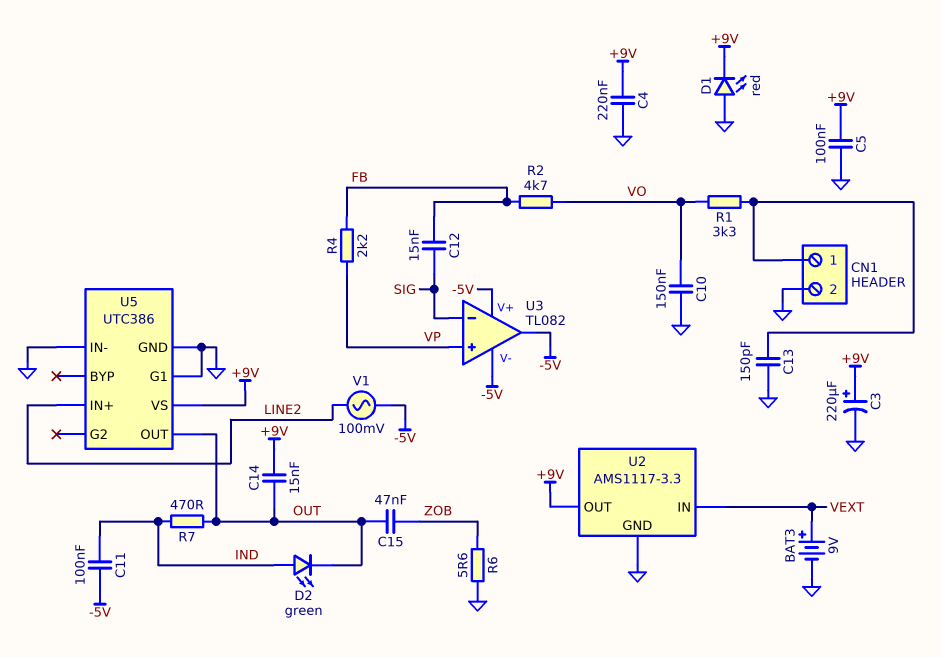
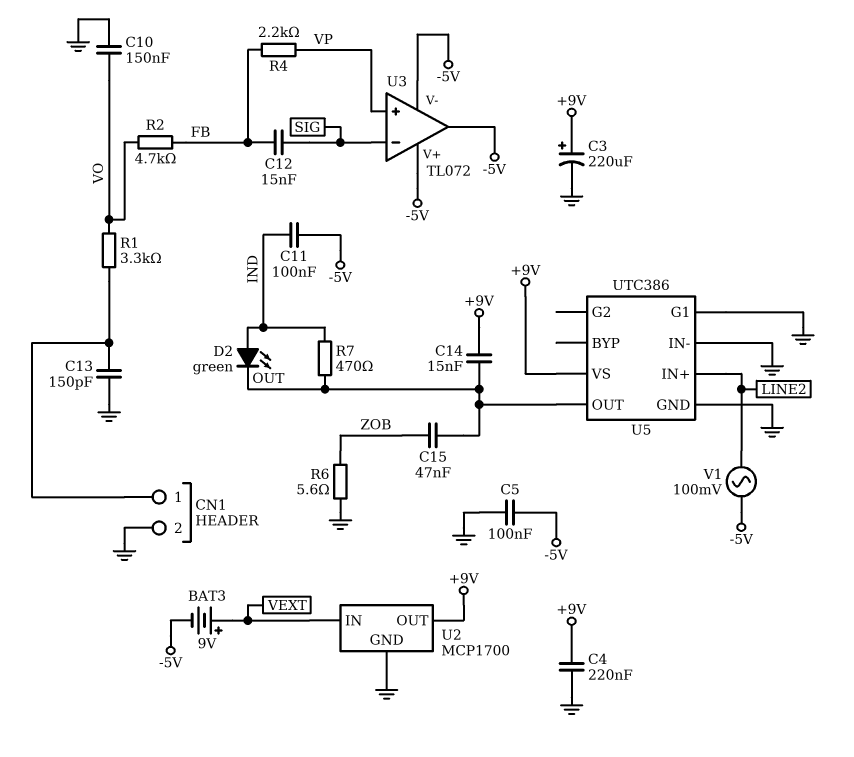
BAT3: 9V (plus VEXT, minus GND) -> 9V (plus VEXT, minus -5V)
C5: 100nF (+9V, GND) -> 100nF (-5V, GND)
D1: LED red (A GND, K +9V) -> none
U2: AMS1117-3.3 -> MCP1700
U3: TL082 -> TL072

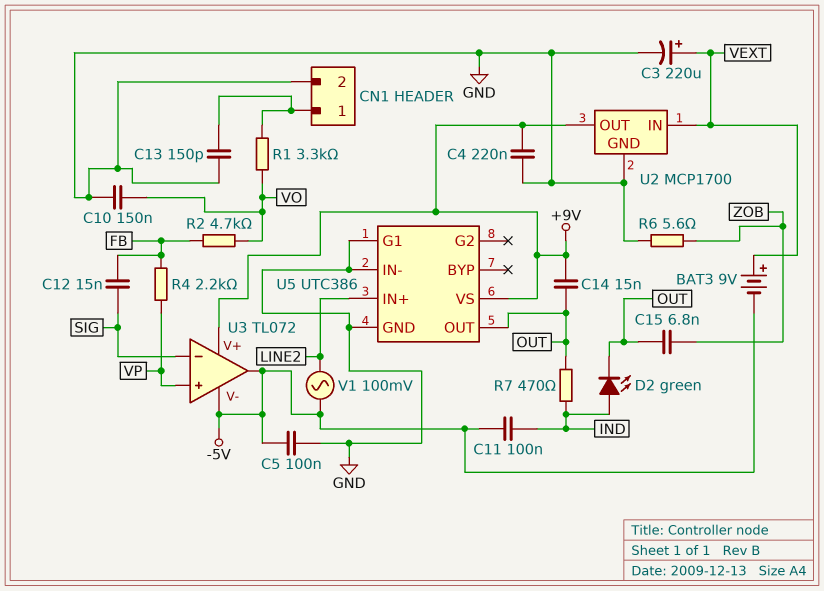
C3: 220uF (plus +9V, minus GND) -> 220uF (plus VEXT, minus GND)
C15: 47nF (OUT, ZOB) -> 6.8nF (OUT, ZOB)
U3 pin V+: -5V -> +9V

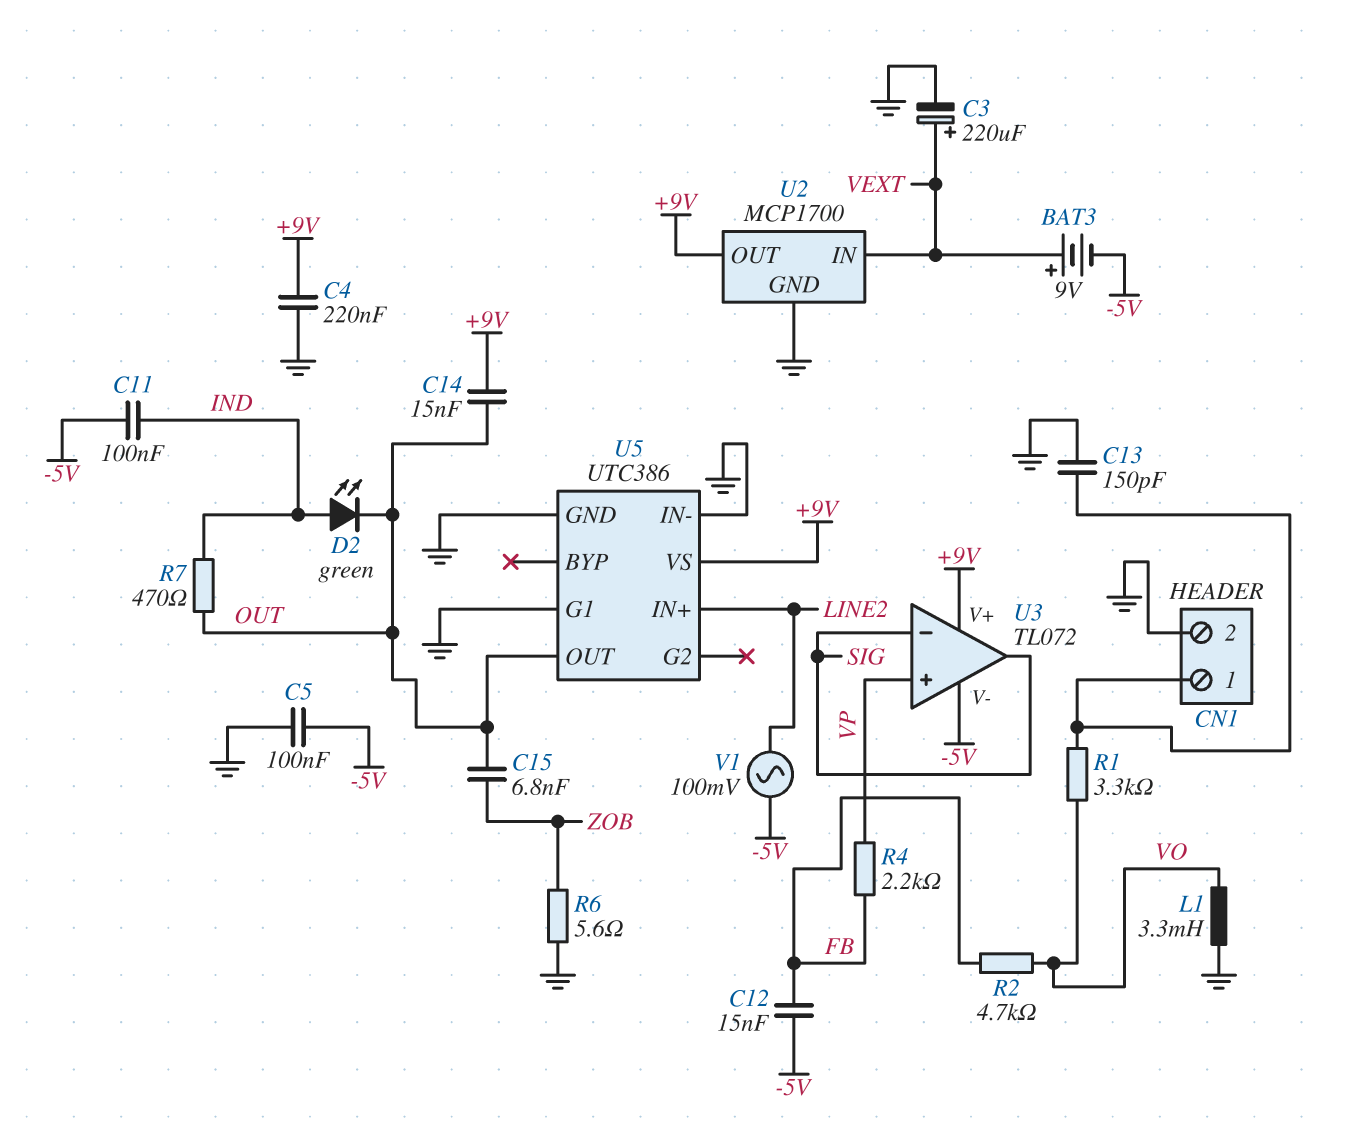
C10: 150nF (GND, VO) -> none
C12: 15nF (FB, SIG) -> 15nF (-5V, FB)
L1: none -> 3.3mH (GND, VO)
U3 pin out: -5V -> SIG

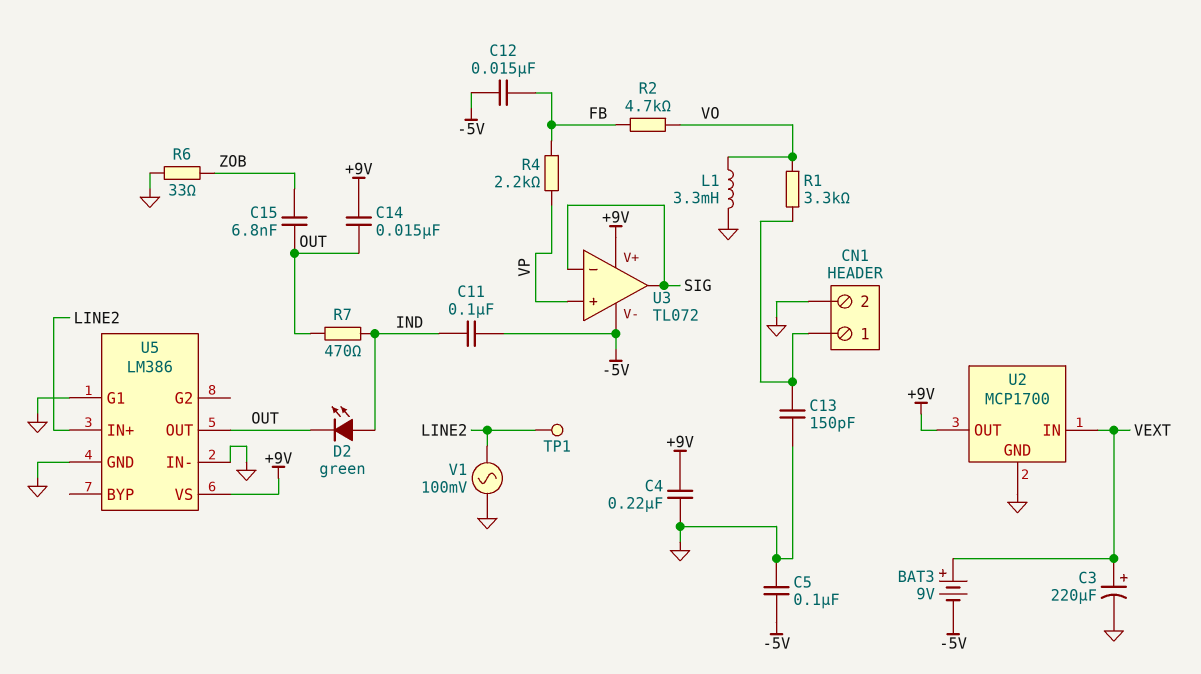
R6: 5.6 (GND, ZOB) -> 33 (GND, ZOB)
TP1: none -> test point (LINE2)
U5: UTC386 -> LM386
V1: AC 100mV (-5V, LINE2) -> AC 100mV (GND, LINE2)

